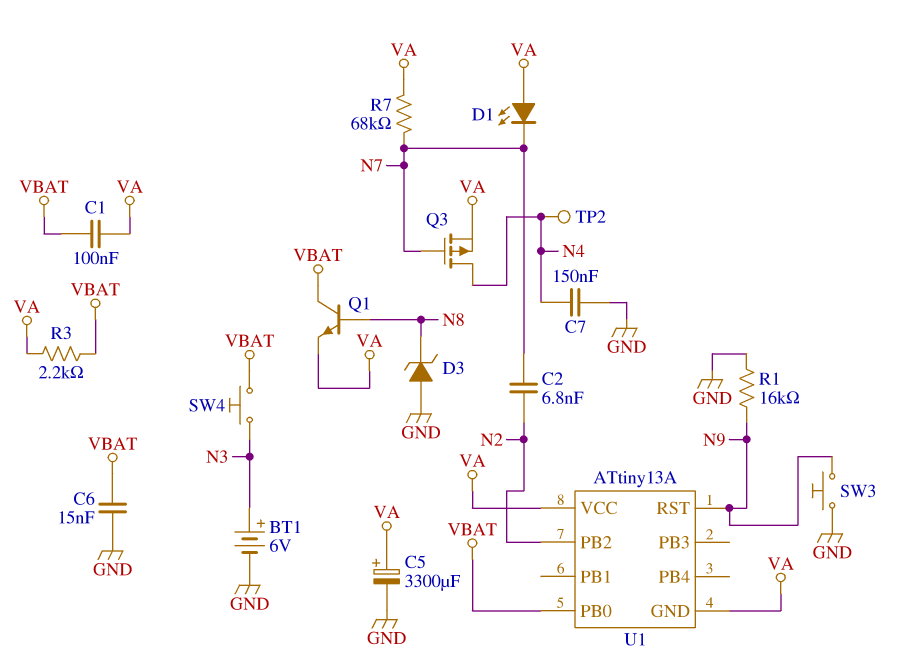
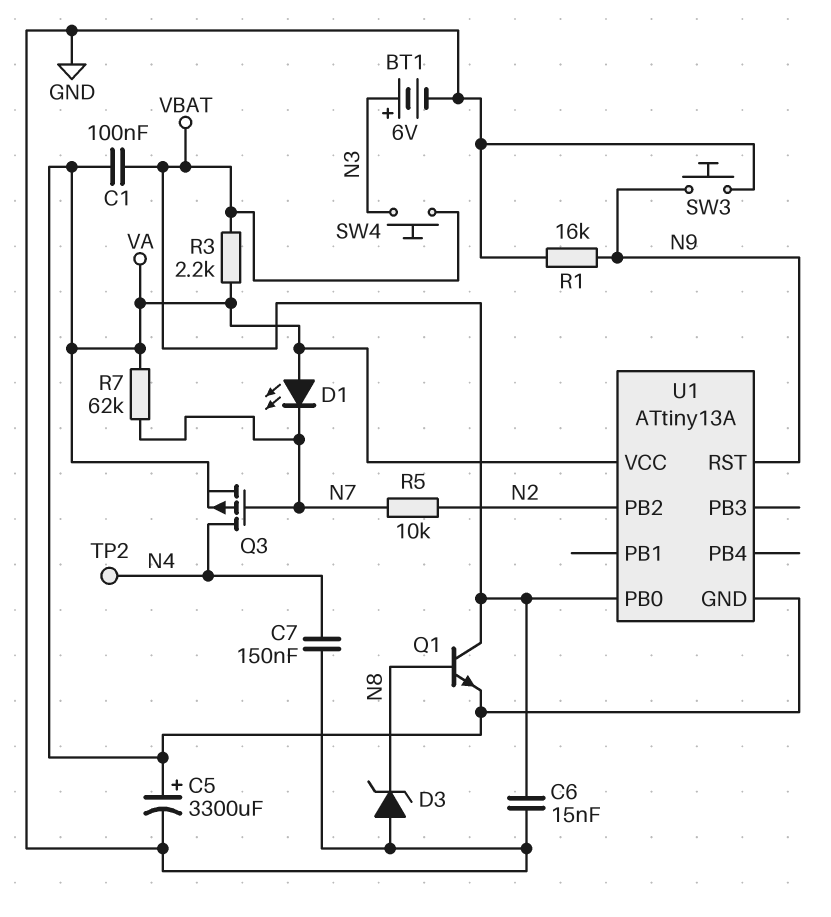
C2: 6.8nF (N2, N7) -> none
R5: none -> 10k (N2, N7)
R7: 68k (N7, VA) -> 62k (N7, VA)

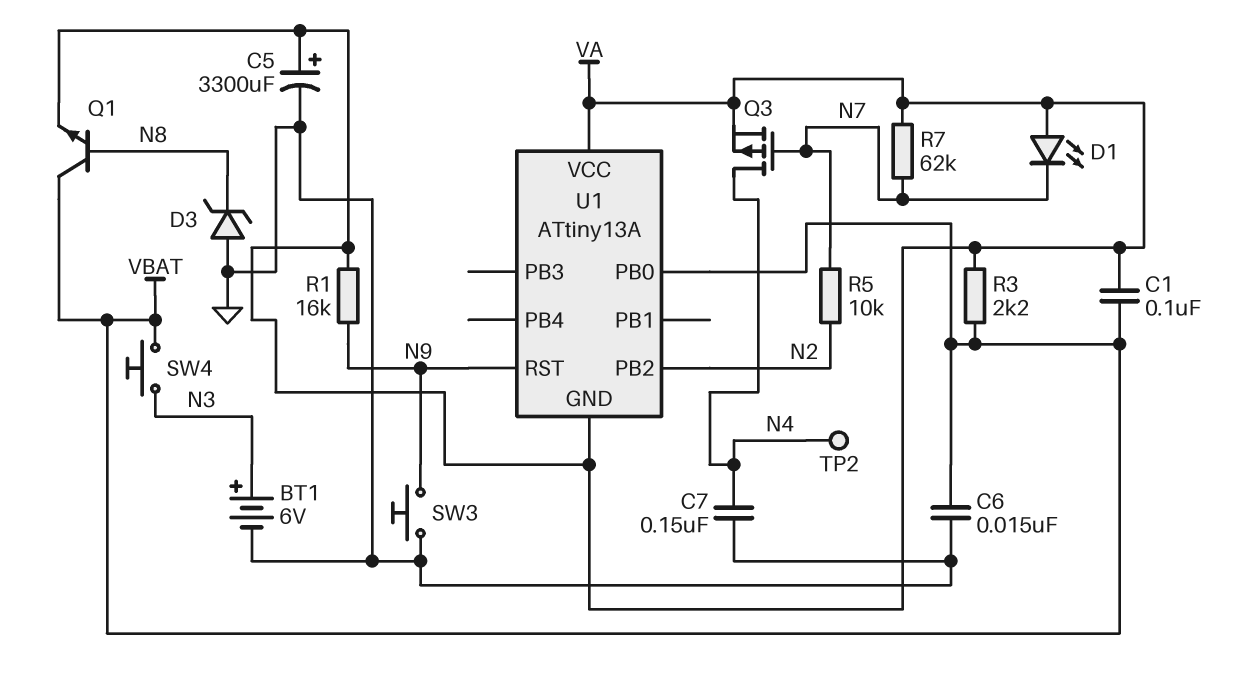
R1: 16k (GND, N9) -> 16k (N9, VA)

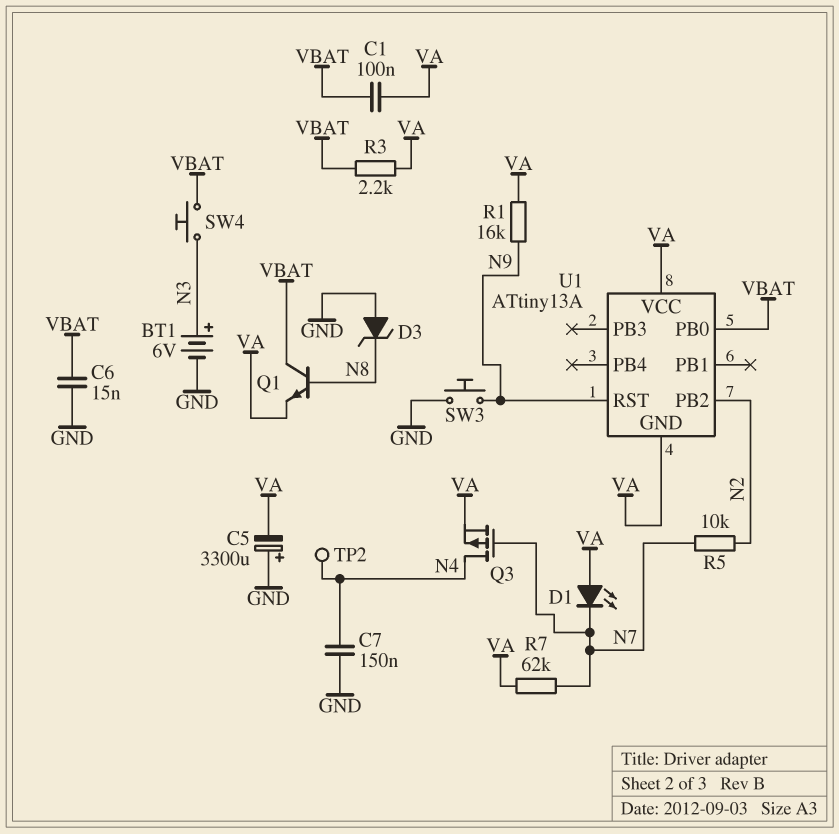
C5: 3300uF (plus VA, minus GND) -> 3300uF (plus GND, minus VA)

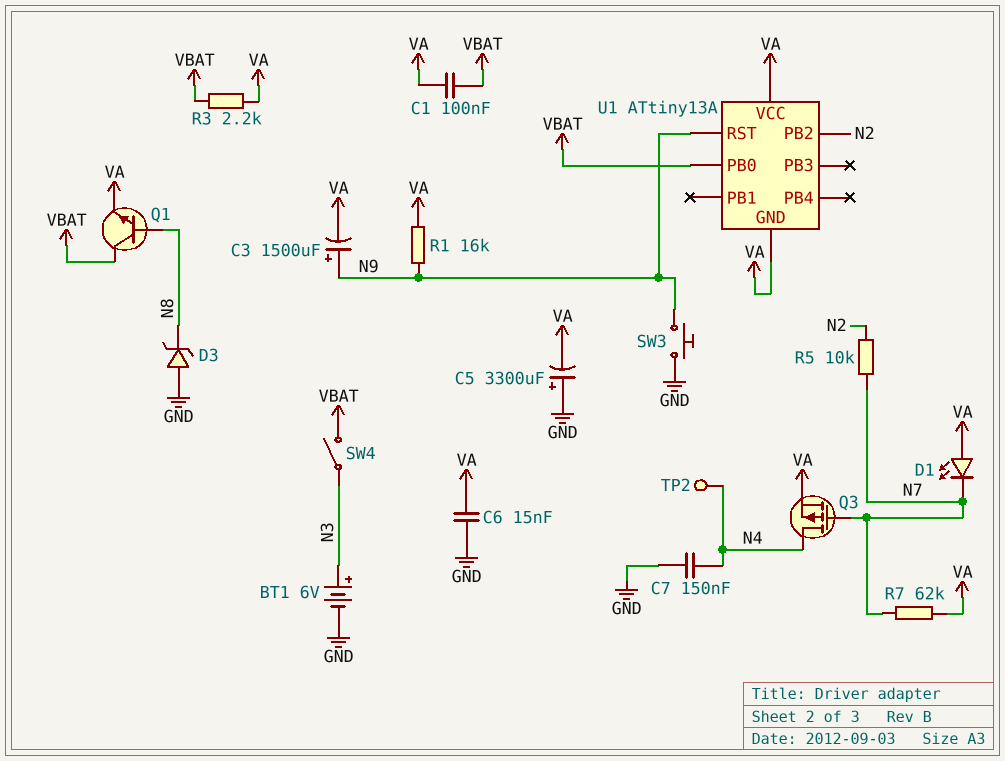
C3: none -> 1500uF (plus N9, minus VA)
C6: 15nF (GND, VBAT) -> 15nF (GND, VA)
SW4: button (N3, VBAT) -> switch (N3, VBAT)

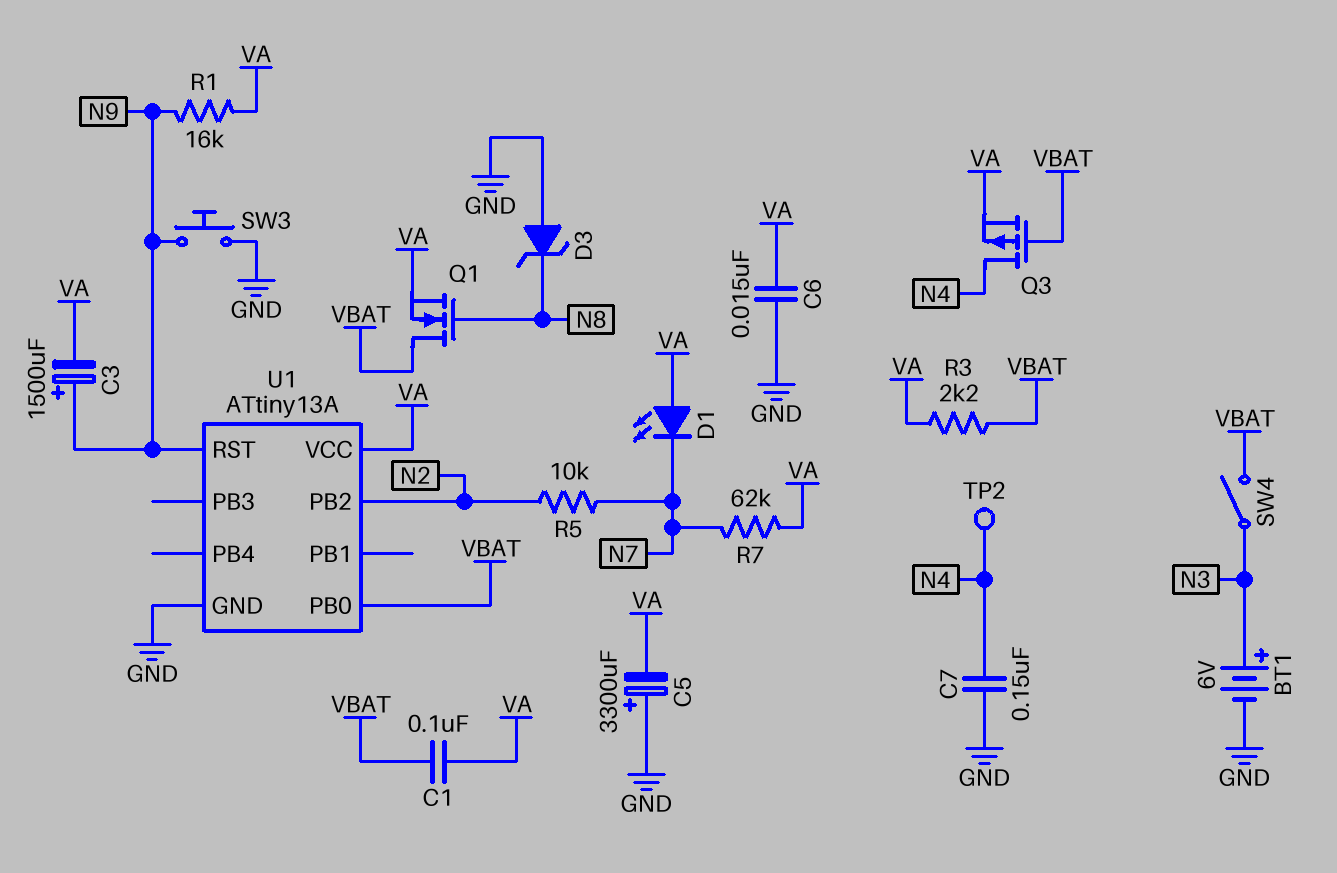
Q1: NPN (B N8, C VBAT, E VA) -> NMOS (G N8, D VBAT, S VA)
Q3: PMOS (G N7, D N4, S VA) -> PMOS (G VBAT, D N4, S VA)
U1 pin GND: VA -> GND

